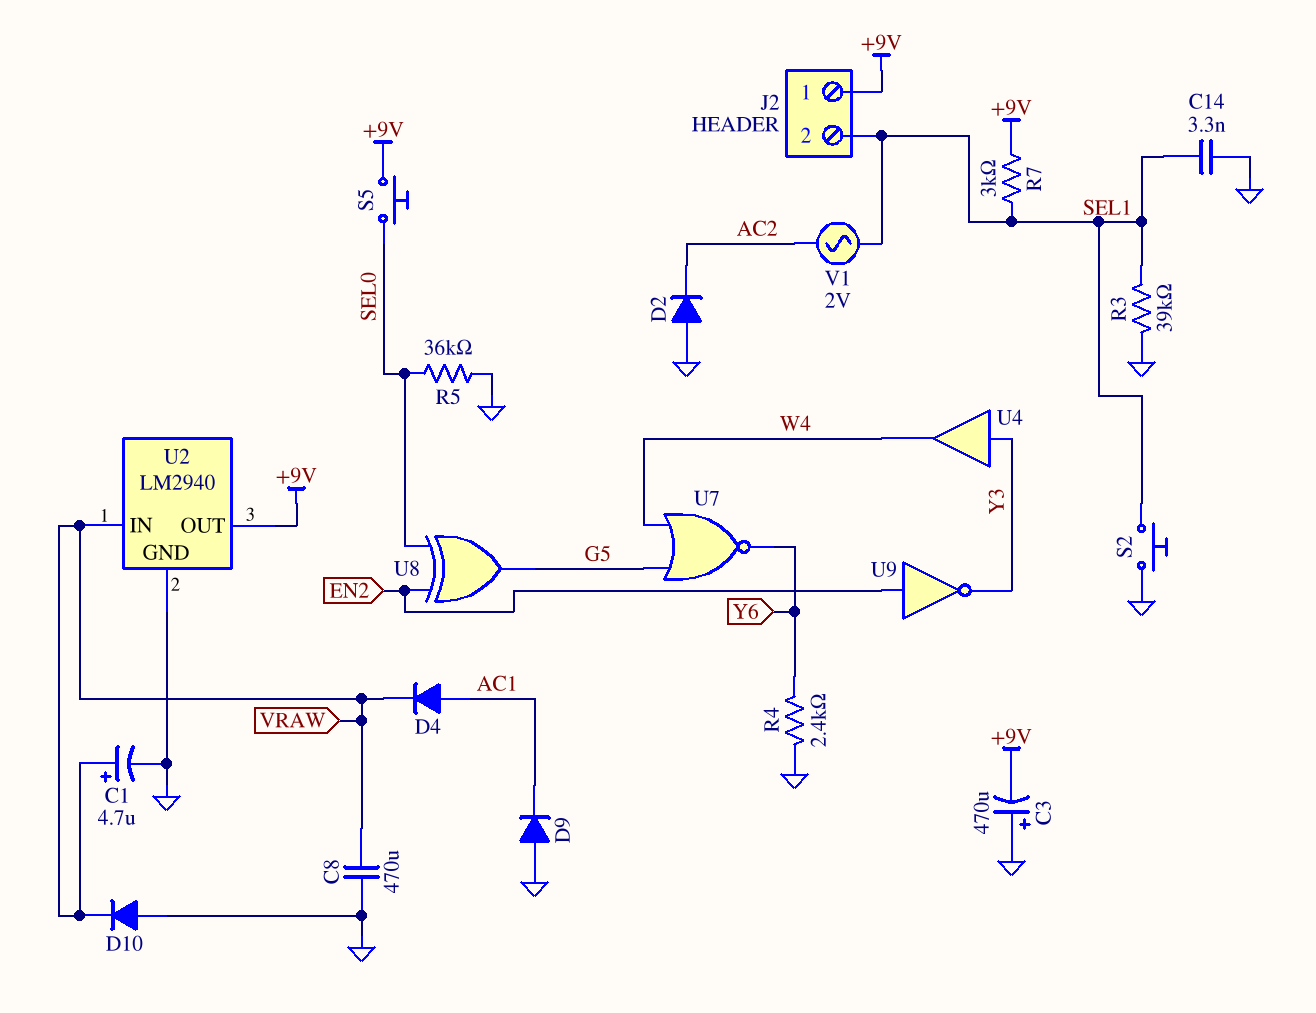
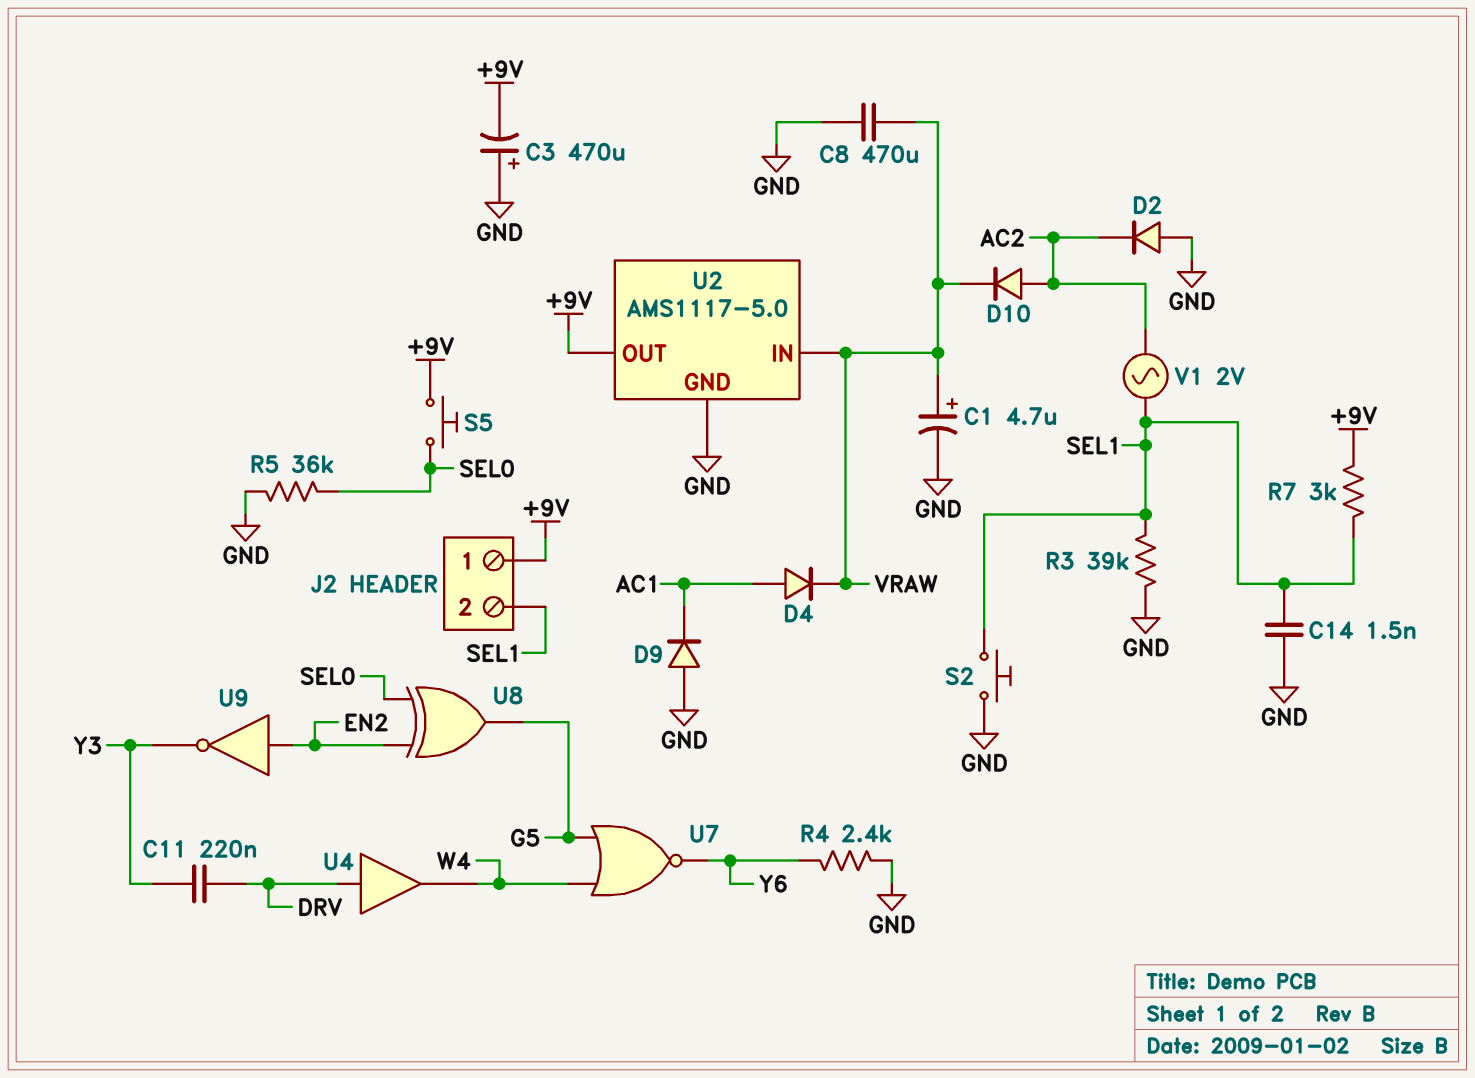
C11: none -> 220nF (DRV, Y3)
C14: 3.3nF (GND, SEL1) -> 1.5nF (GND, SEL1)
D10: diode (A GND, K VRAW) -> diode (A AC2, K VRAW)
U2: LM2940 -> AMS1117-5.0
U4: buffer (in Y3, out W4) -> buffer (in DRV, out W4)

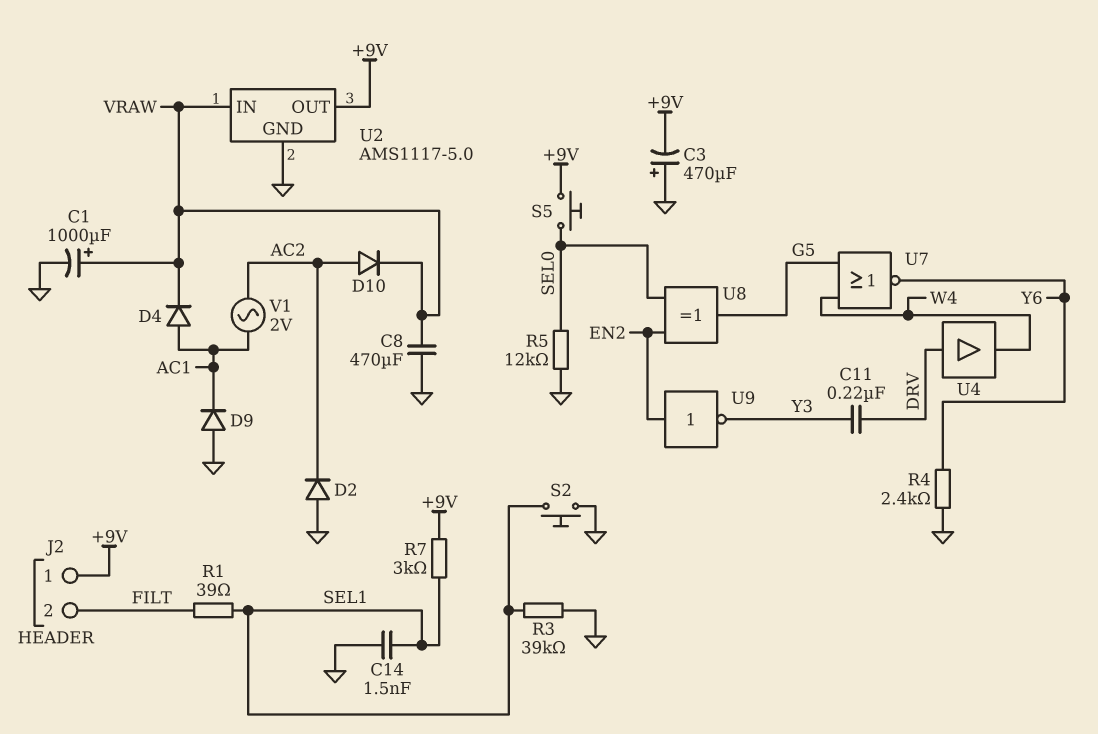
C1: 4.7uF (plus VRAW, minus GND) -> 1000uF (plus VRAW, minus GND)
J2 pin 2: SEL1 -> FILT
R1: none -> 39 (FILT, SEL1)
R5: 36k (GND, SEL0) -> 12k (GND, SEL0)
V1: AC 2V (AC2, SEL1) -> AC 2V (AC1, AC2)

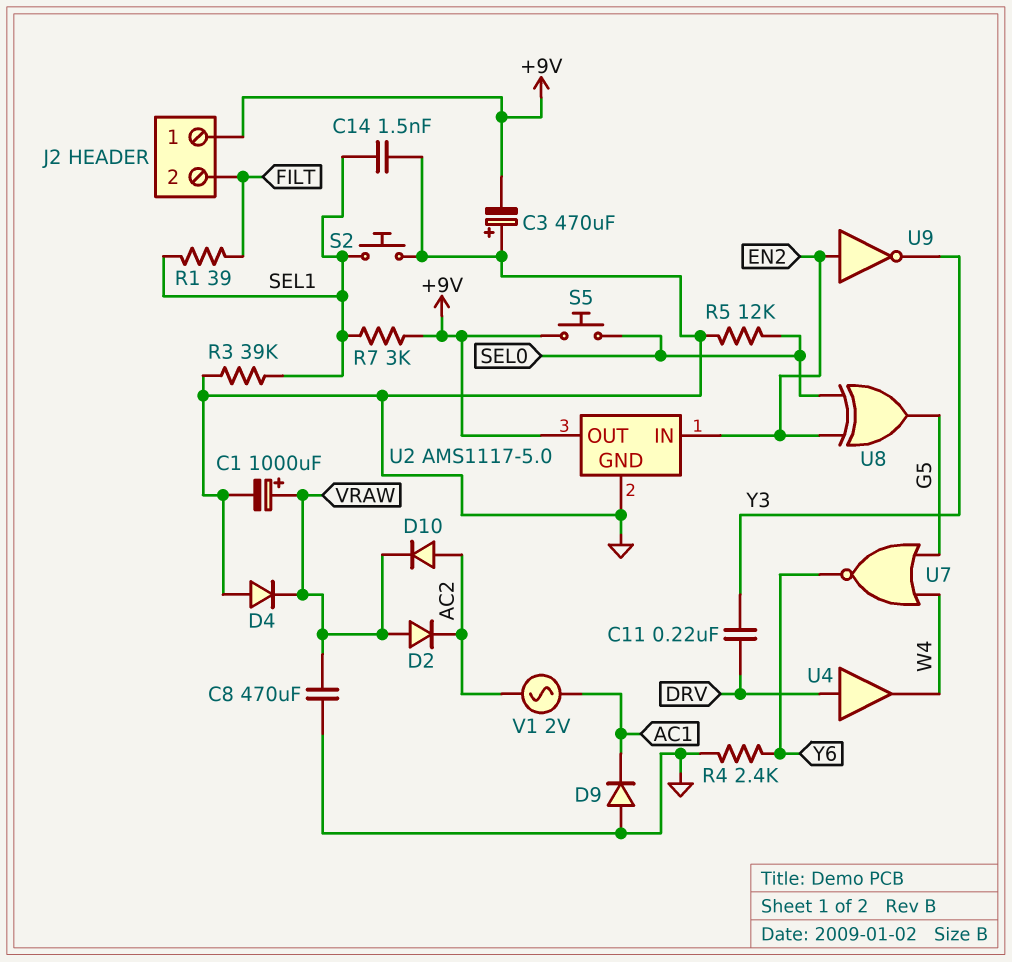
D2: diode (A GND, K AC2) -> diode (A VRAW, K AC2)
D4: diode (A AC1, K VRAW) -> diode (A GND, K VRAW)
U2 pin IN: VRAW -> EN2

